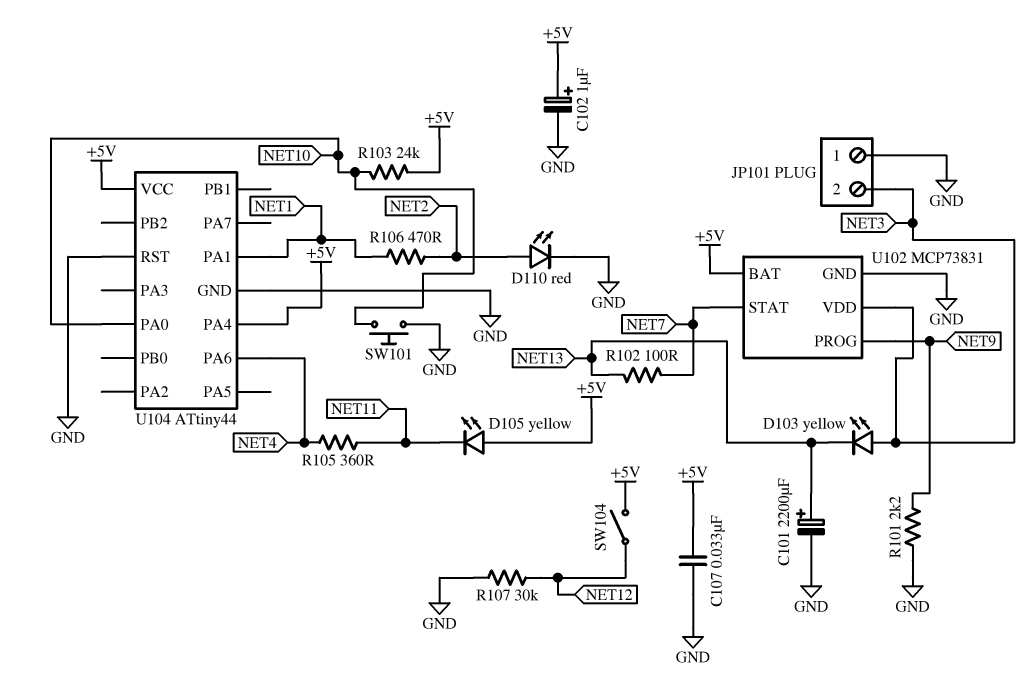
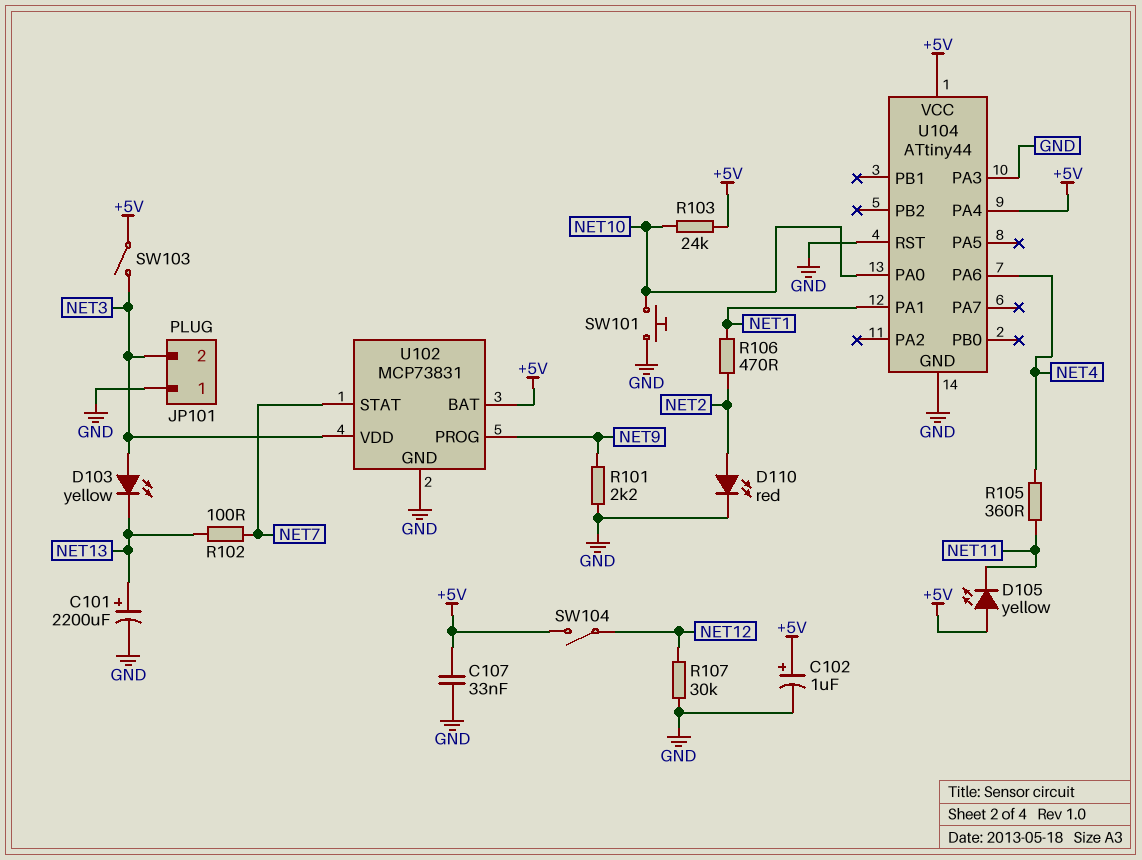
SW103: none -> switch (+5V, NET3)
U104 pin PA3: none -> GND

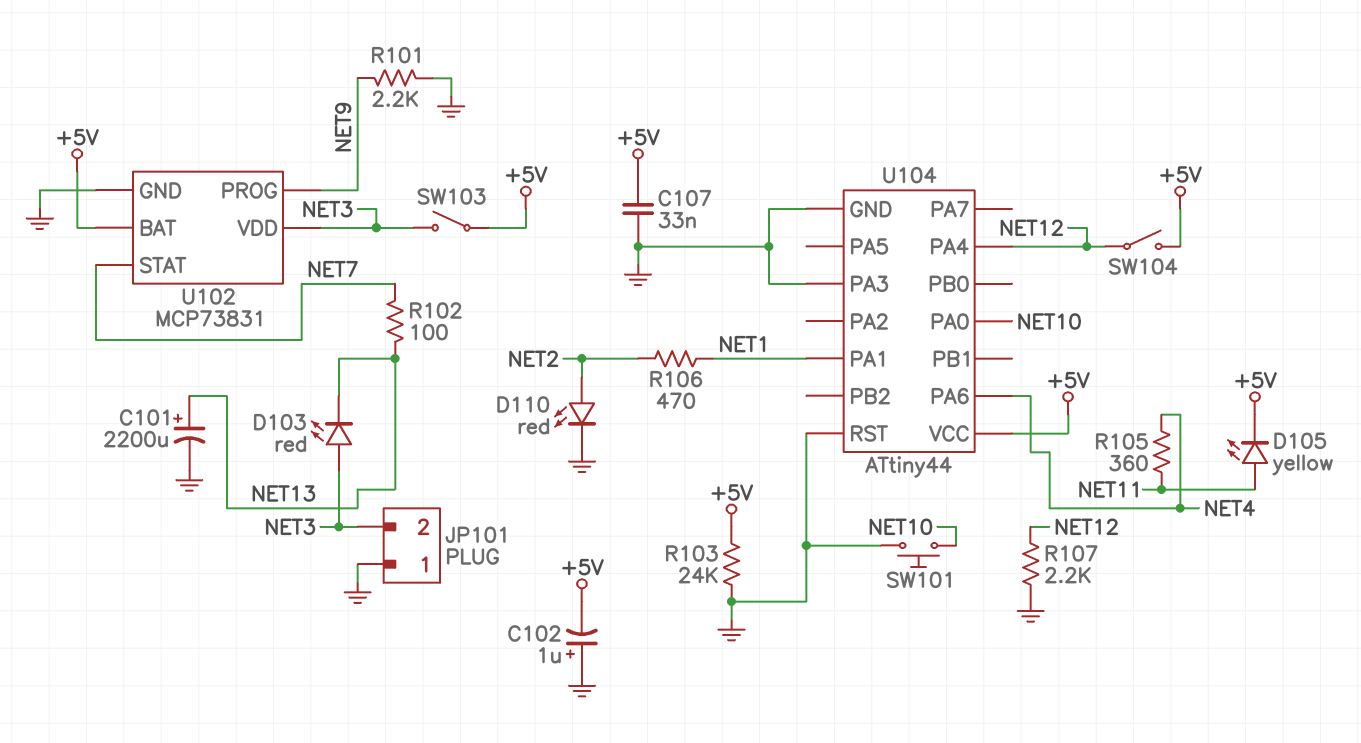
C102: 1uF (plus +5V, minus GND) -> 1uF (plus GND, minus +5V)
D103: LED yellow (A NET3, K NET13) -> LED red (A NET3, K NET13)
D105: LED yellow (A +5V, K NET11) -> LED yellow (A NET11, K +5V)
R103: 24k (+5V, NET10) -> 24k (+5V, GND)
R107: 30k (GND, NET12) -> 2.2k (GND, NET12)
U104 pin PA4: +5V -> NET12

